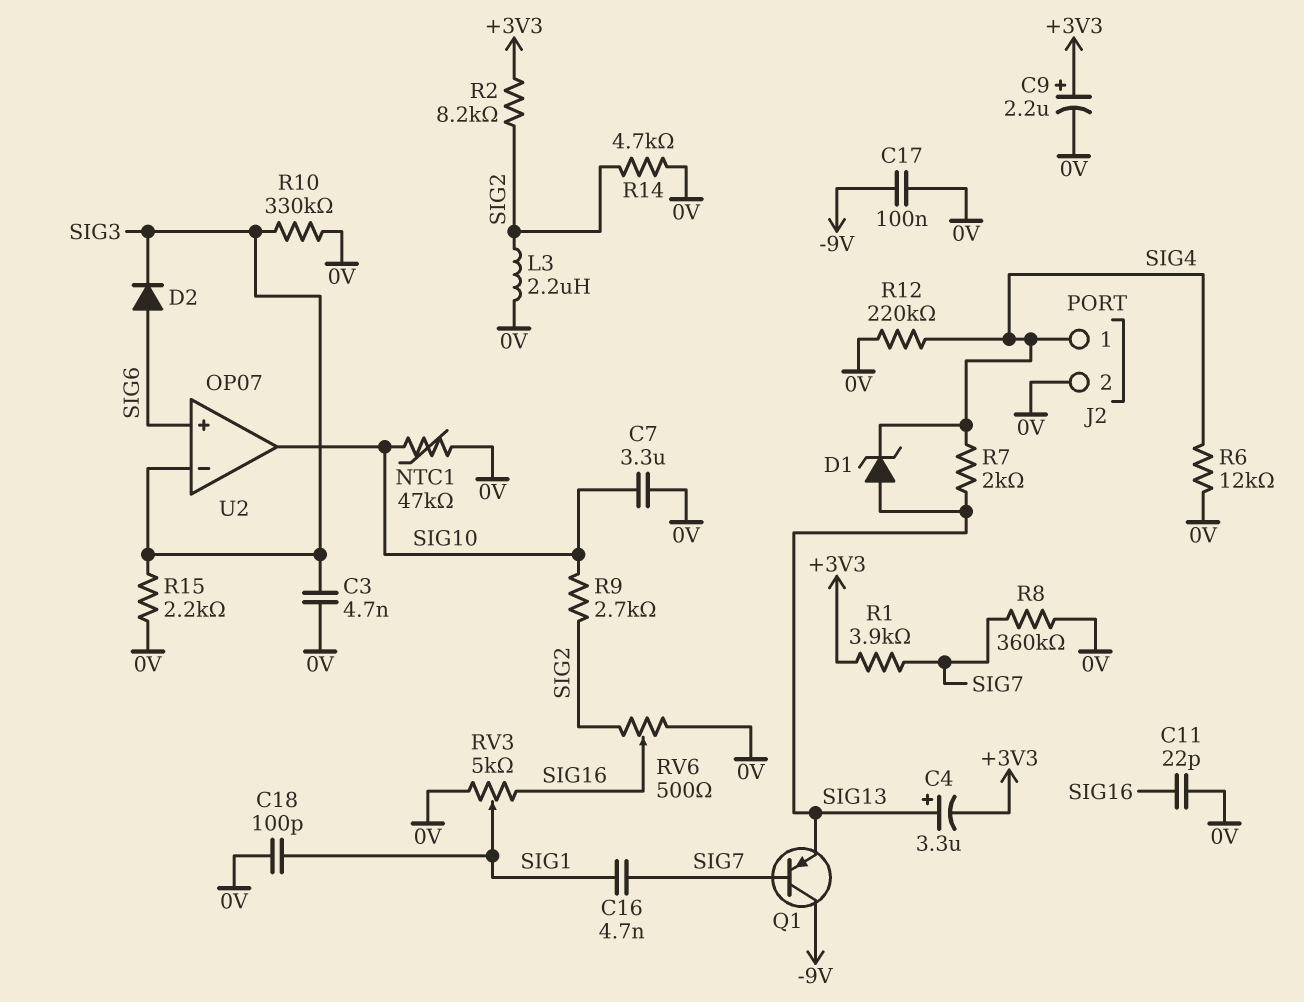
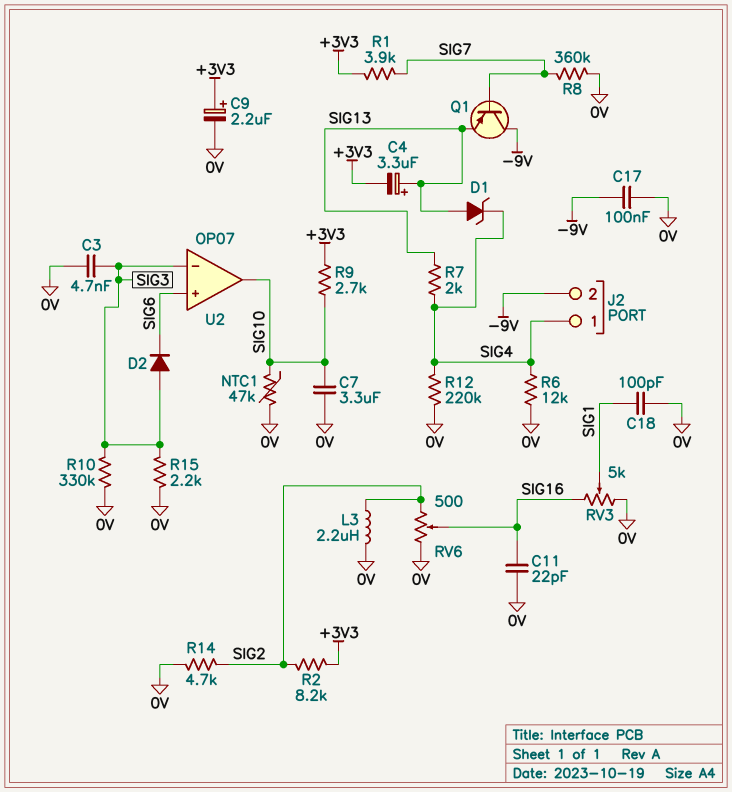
C16: 4.7nF (SIG1, SIG7) -> none
D2: diode (A SIG6, K SIG3) -> diode (A SIG3, K SIG6)
J2 pin 2: 0V -> -9V
R9: 2.7k (SIG2, SIG10) -> 2.7k (+3V3, SIG10)

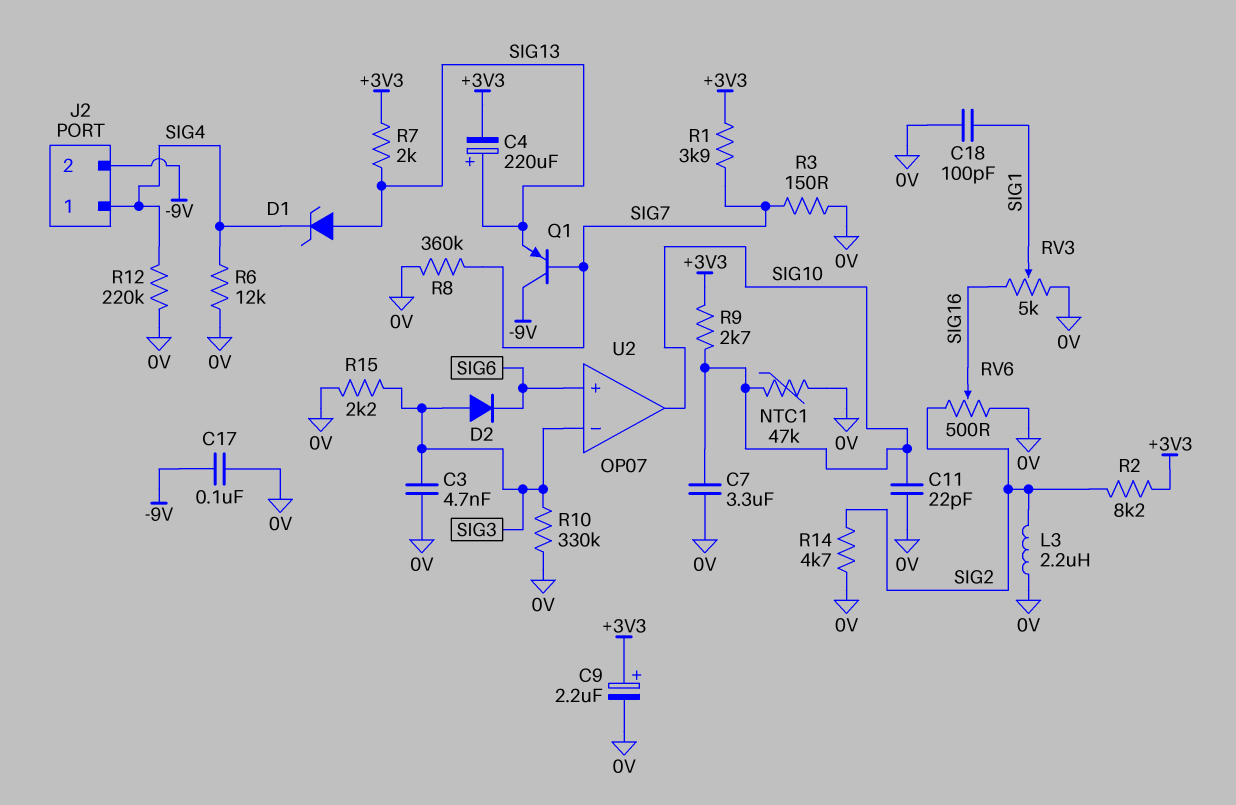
C4: 3.3uF (plus SIG13, minus +3V3) -> 220uF (plus SIG13, minus +3V3)
C11: 22pF (0V, SIG16) -> 22pF (0V, SIG10)
R3: none -> 150 (0V, SIG7)
R7: 2k (SIG4, SIG13) -> 2k (+3V3, SIG13)

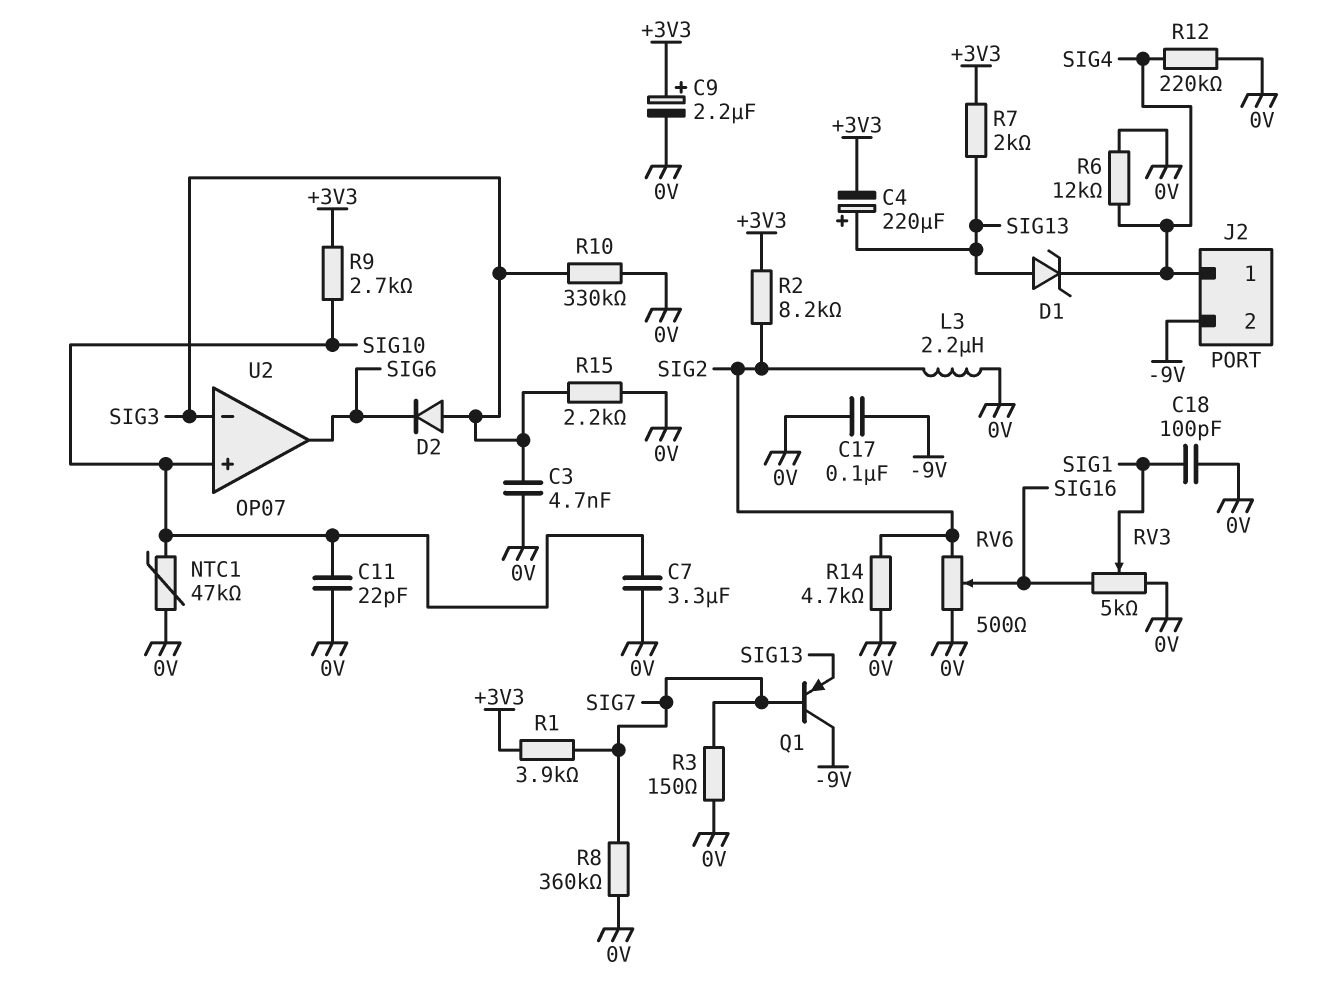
U2 pin in+: SIG6 -> SIG10
U2 pin out: SIG10 -> SIG6

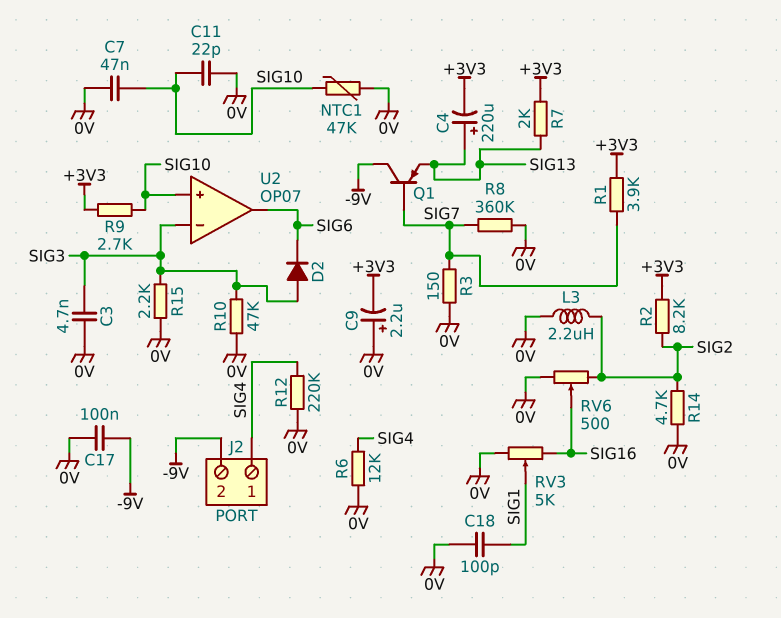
C7: 3.3uF (0V, SIG10) -> 47nF (0V, SIG10)
C9: 2.2uF (plus +3V3, minus 0V) -> 2.2uF (plus 0V, minus +3V3)
D1: zener (A SIG13, K SIG4) -> none
R10: 330k (0V, SIG3) -> 47k (0V, SIG3)

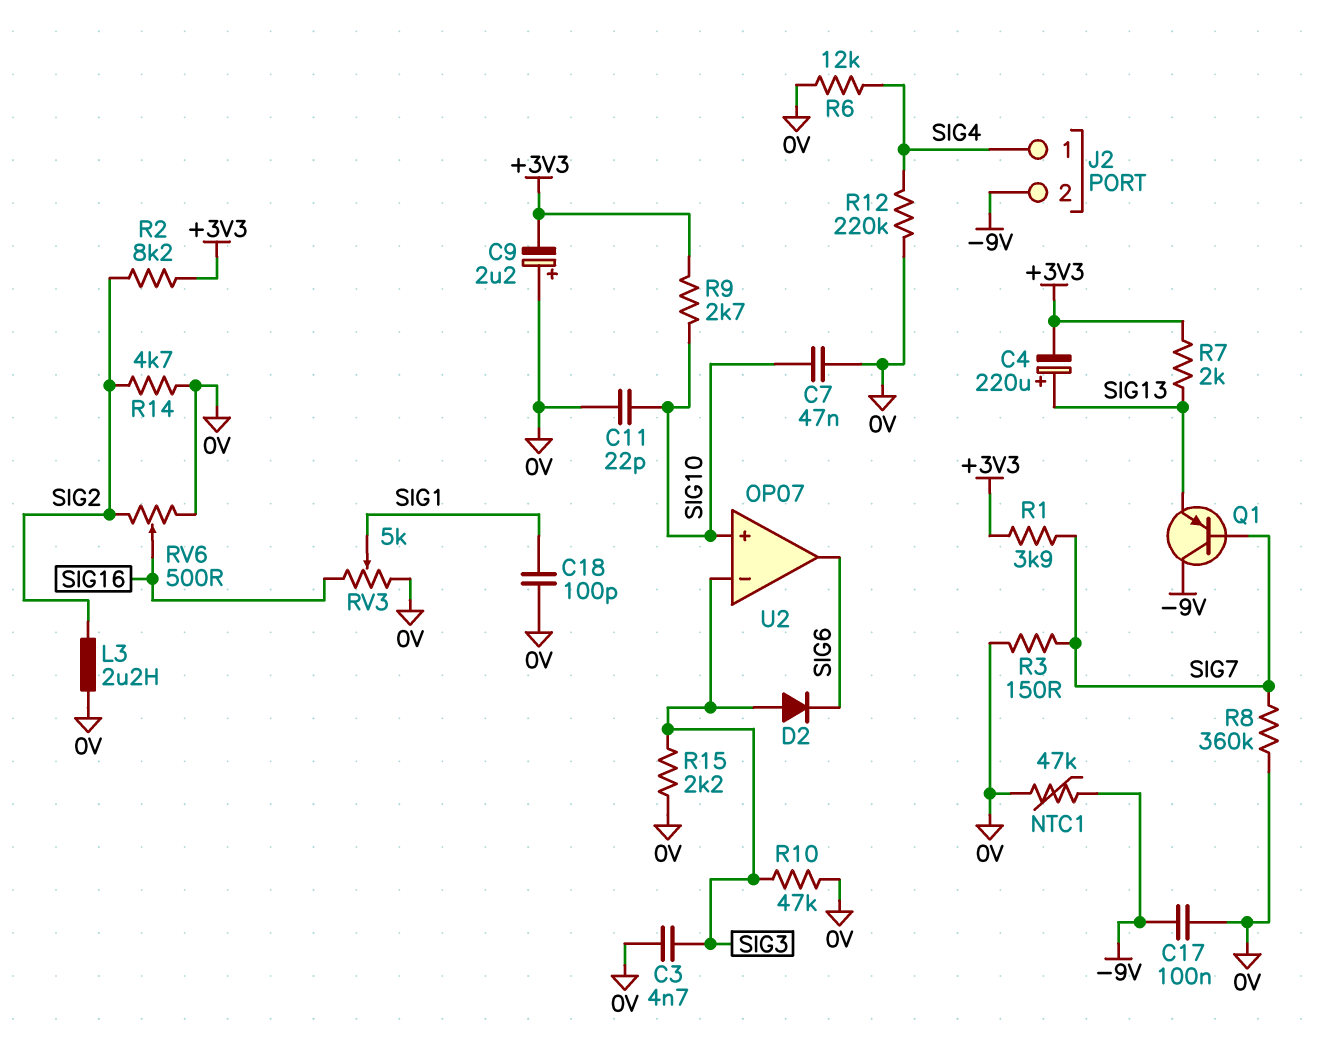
NTC1: 47k (0V, SIG10) -> 47k (-9V, 0V)

